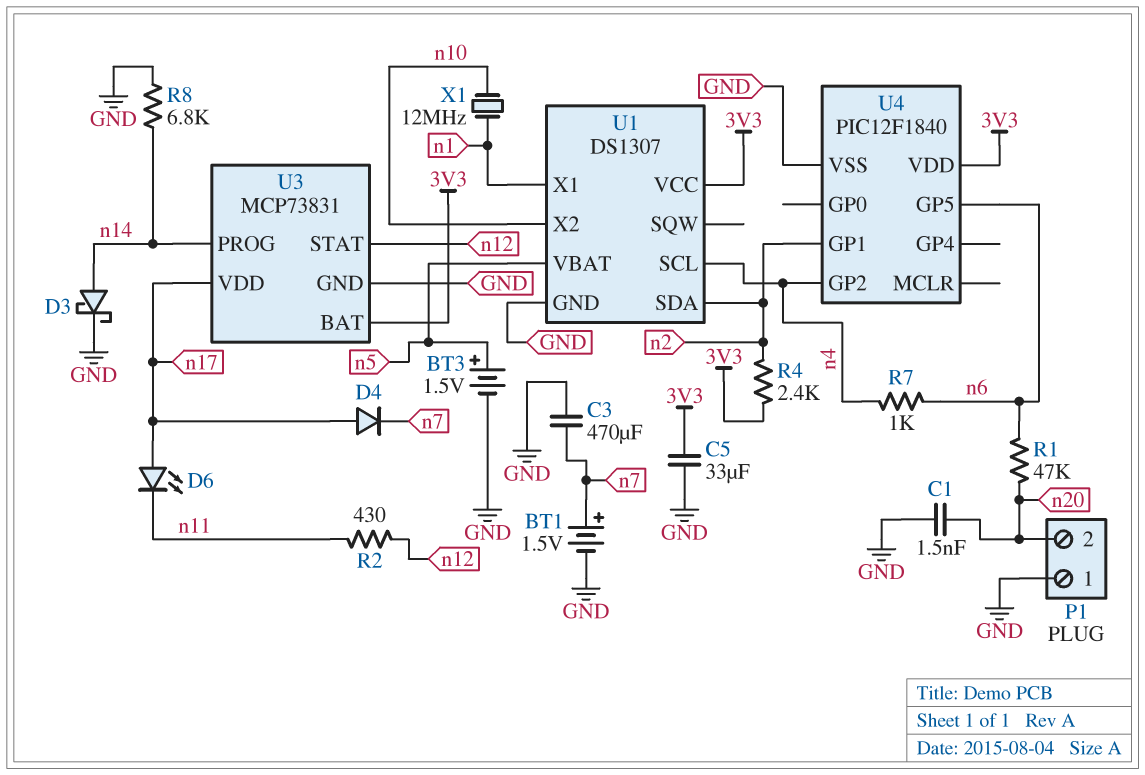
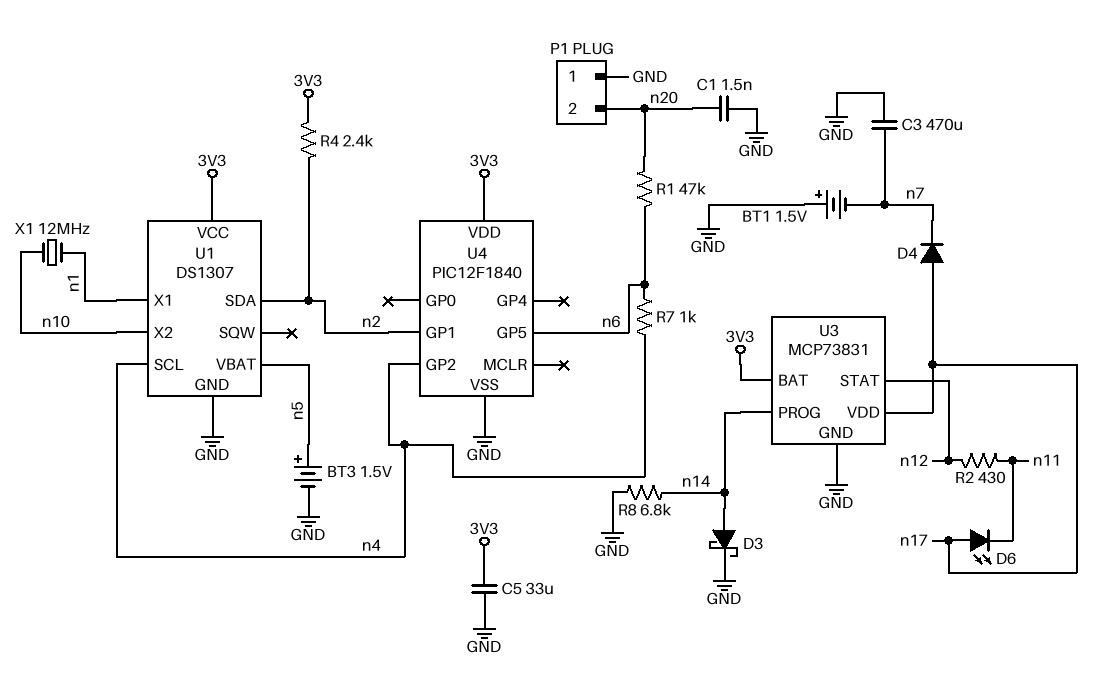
BT1: 1.5V (plus n7, minus GND) -> 1.5V (plus GND, minus n7)

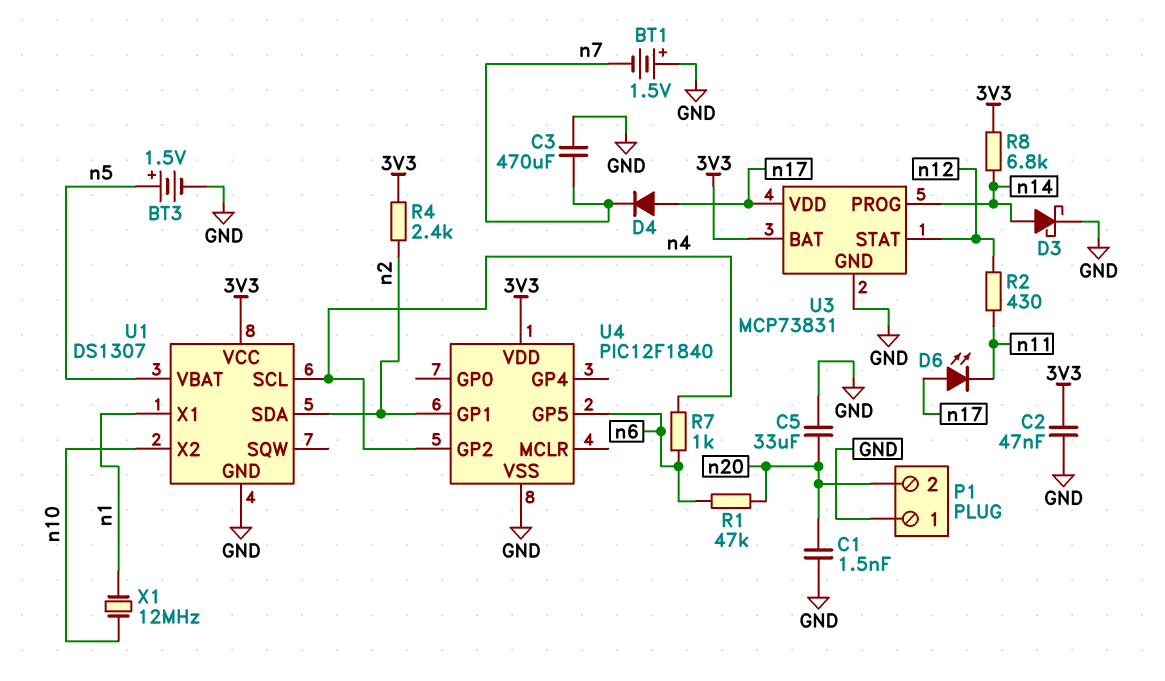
C2: none -> 47nF (3V3, GND)
C5: 33uF (3V3, GND) -> 33uF (GND, n20)
R8: 6.8k (GND, n14) -> 6.8k (3V3, n14)

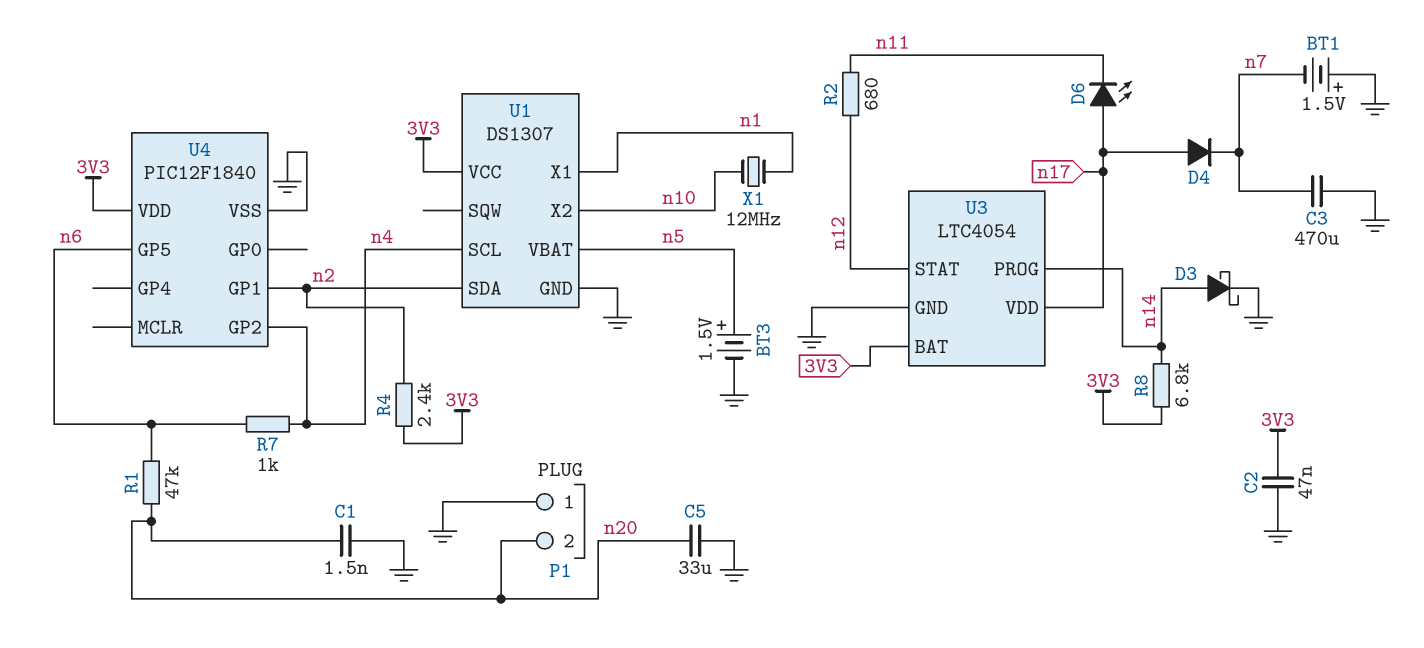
R2: 430 (n11, n12) -> 680 (n11, n12)
U3: MCP73831 -> LTC4054

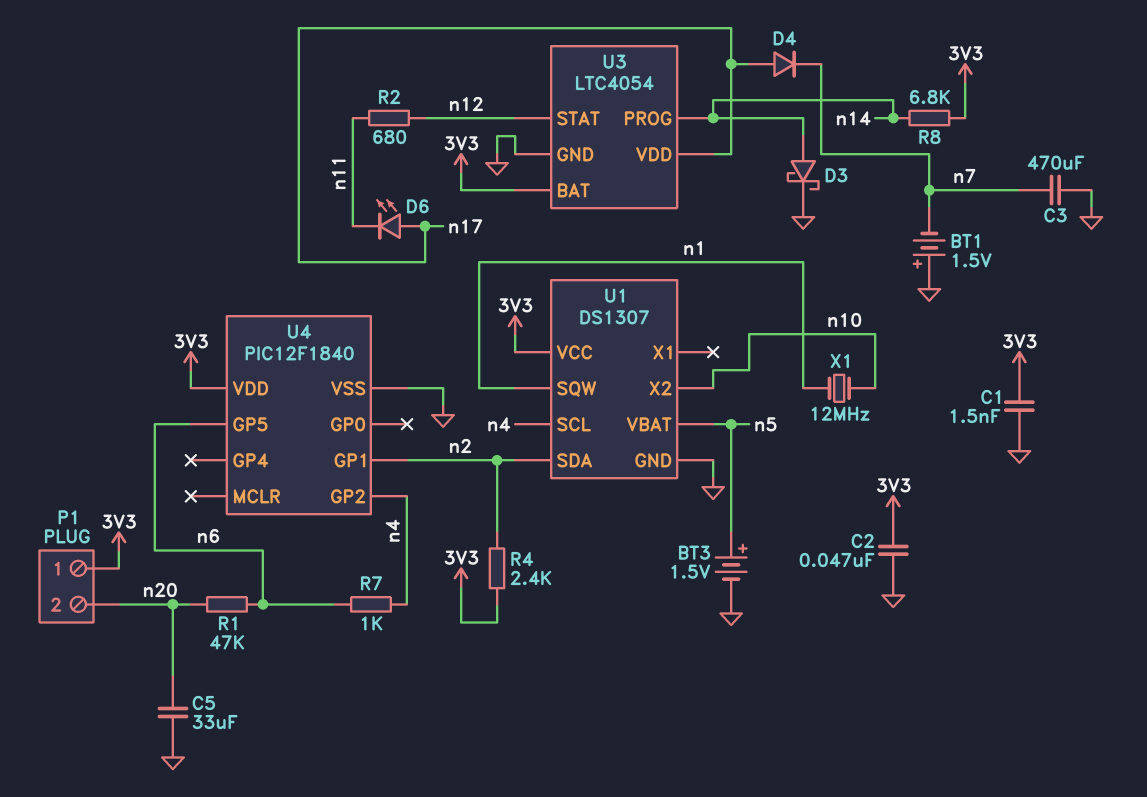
C1: 1.5nF (GND, n20) -> 1.5nF (3V3, GND)
P1 pin 1: GND -> 3V3
U1 pin SQW: none -> n1
U1 pin X1: n1 -> none

